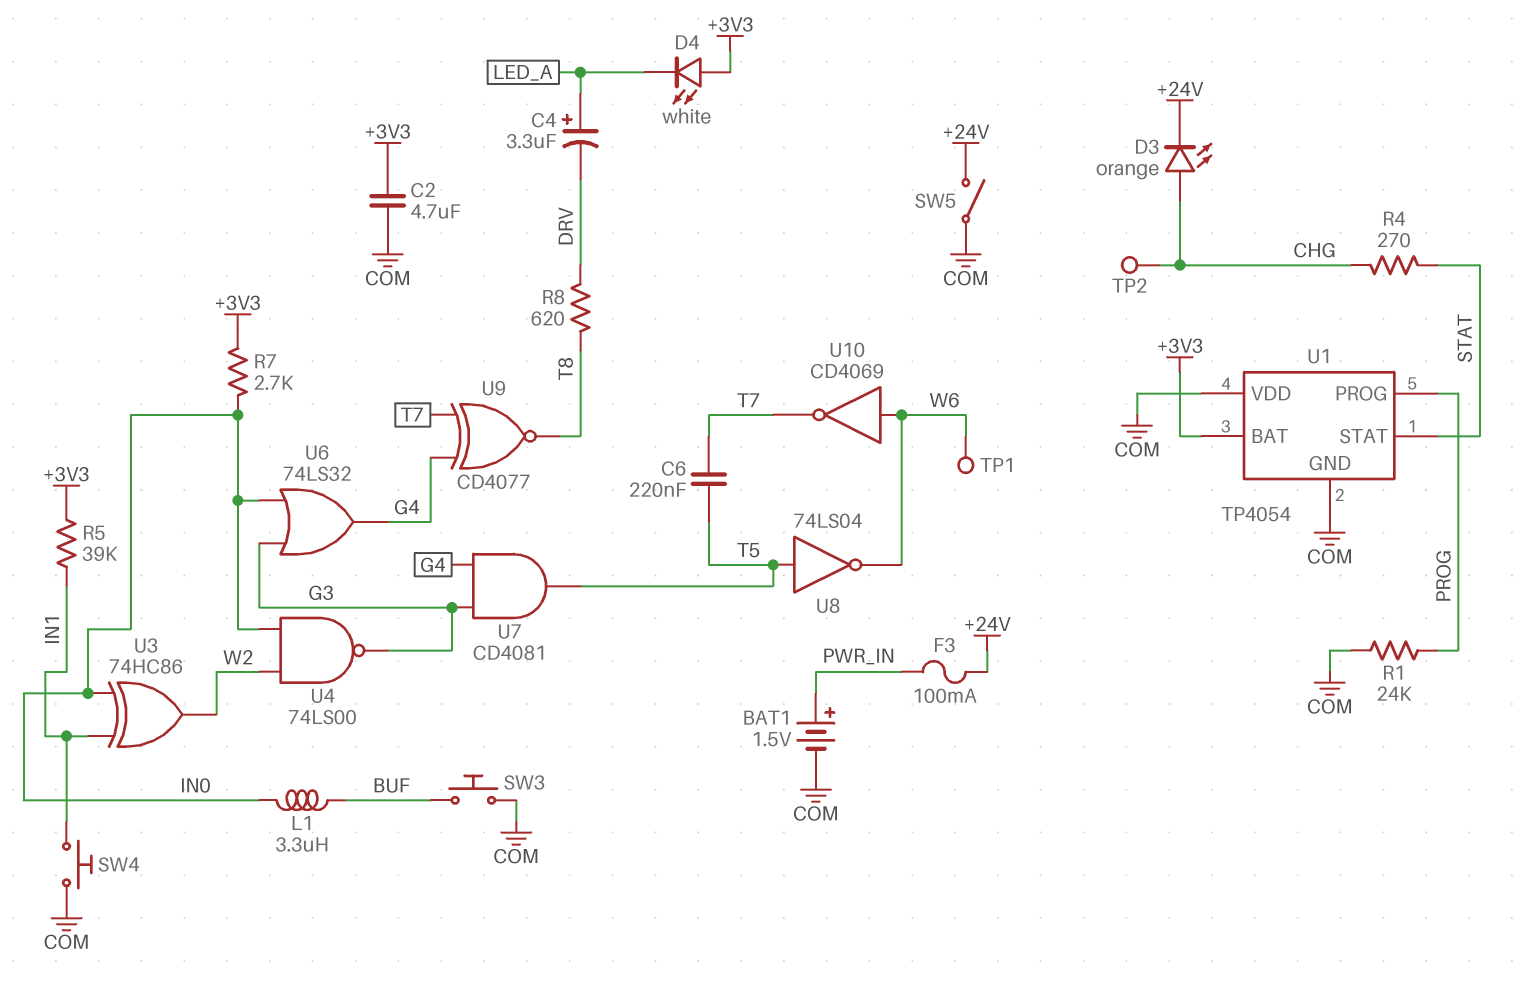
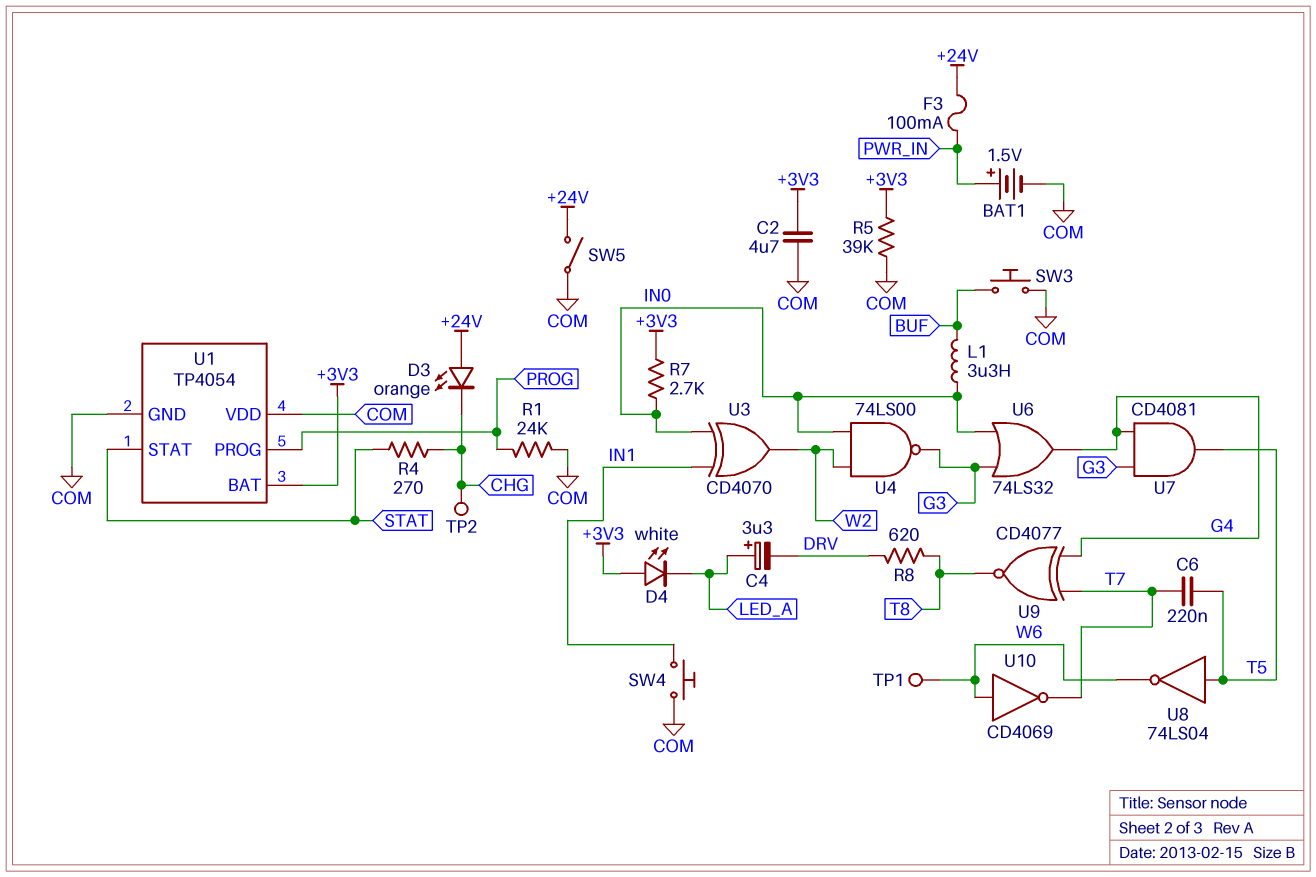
D3: LED orange (A CHG, K +24V) -> LED orange (A +24V, K CHG)
R5: 39k (+3V3, IN1) -> 39k (+3V3, COM)
U3: XOR 74HC86 (in IN0, in IN1, out W2) -> XOR CD4070 (in IN0, in IN1, out W2)

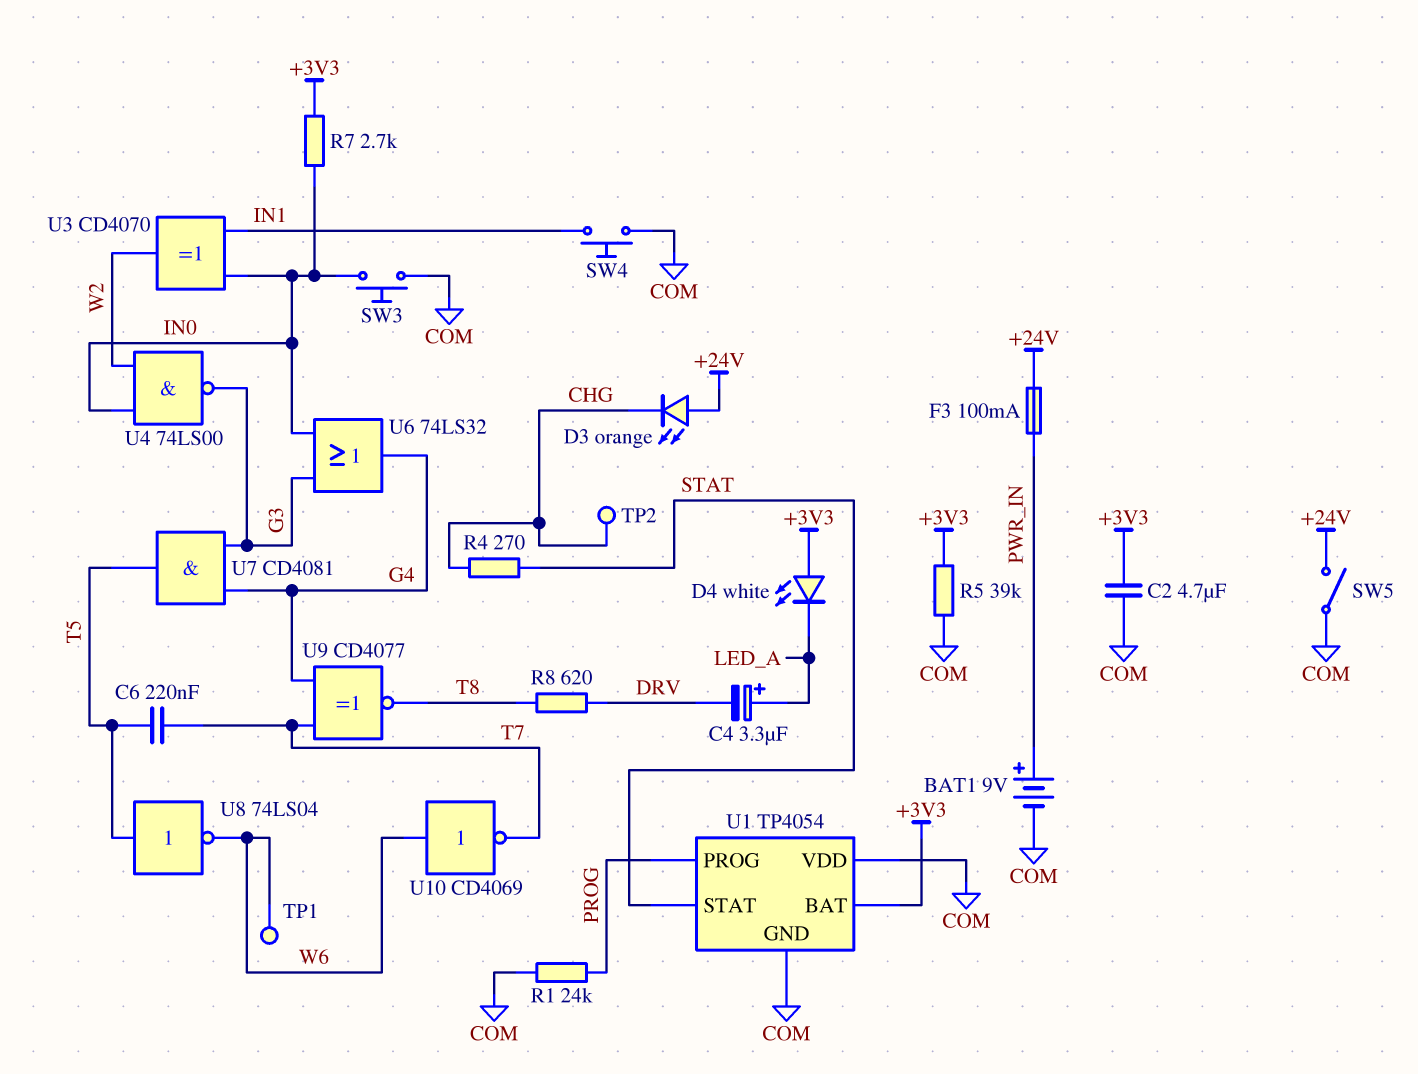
BAT1: 1.5V (plus PWR_IN, minus COM) -> 9V (plus PWR_IN, minus COM)
L1: 3.3uH (BUF, IN0) -> none
SW3: button (BUF, COM) -> button (COM, IN0)

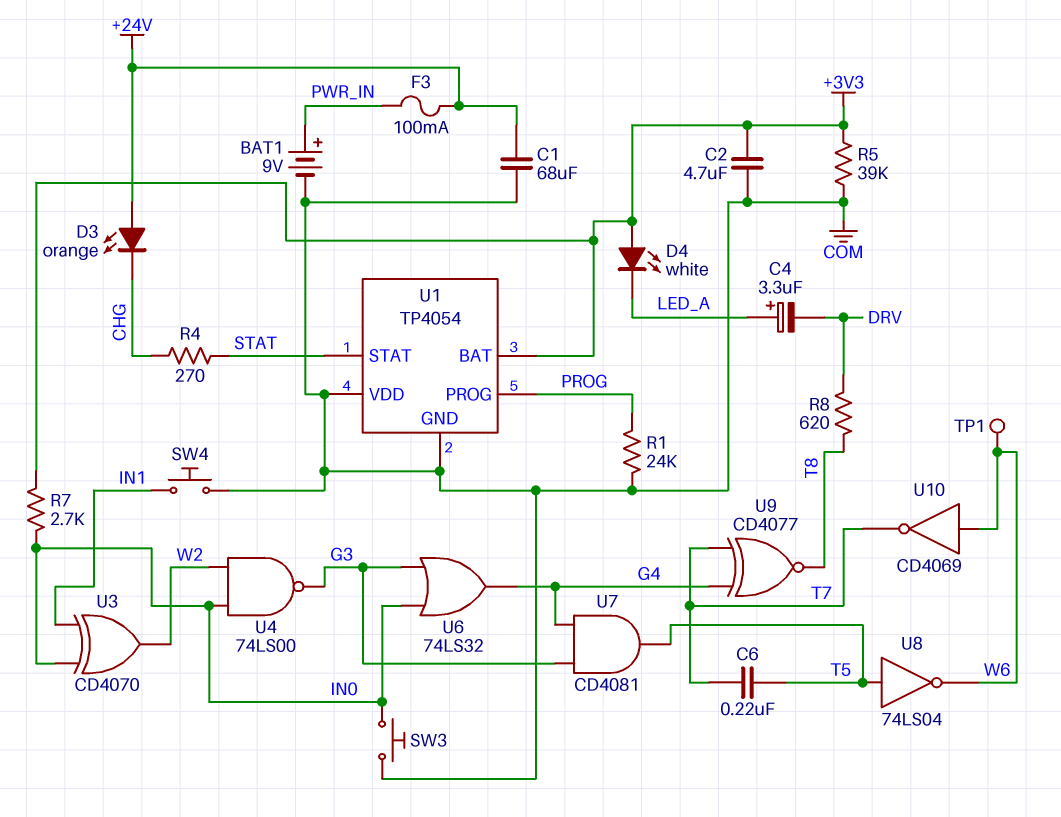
C1: none -> 68uF (+24V, COM)
SW5: switch (+24V, COM) -> none
TP2: test point (CHG) -> none

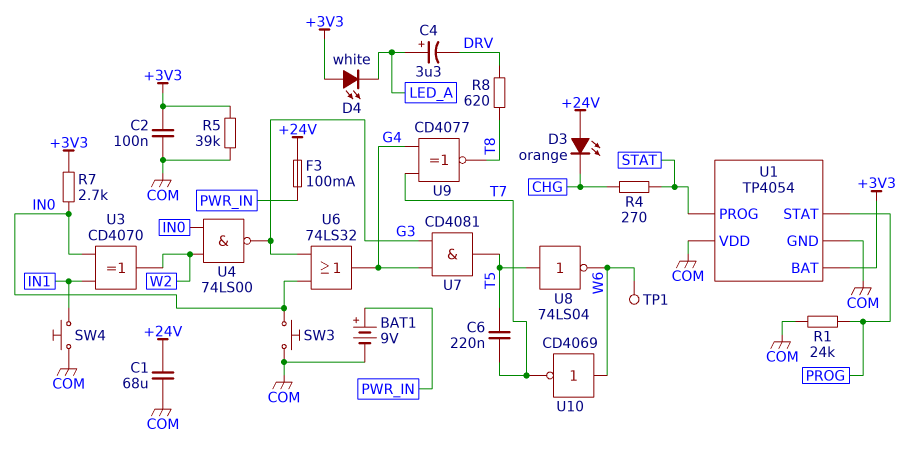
C2: 4.7uF (+3V3, COM) -> 100nF (+3V3, COM)
U1 pin PROG: PROG -> STAT
U1 pin STAT: STAT -> PROG

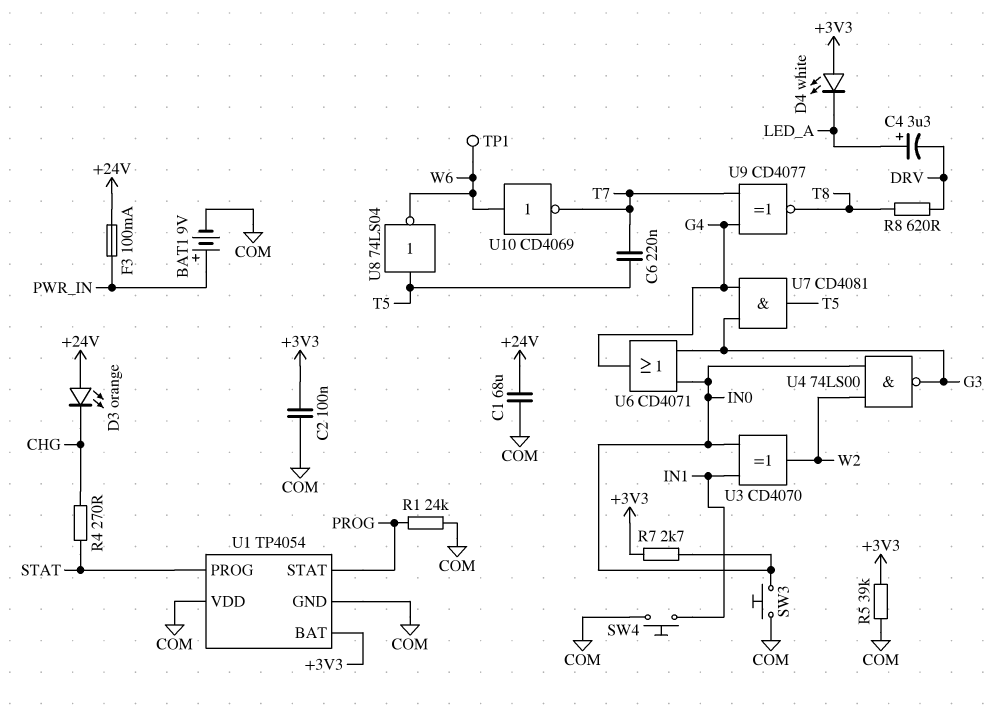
U6: OR 74LS32 (in G3, in IN0, out G4) -> OR CD4071 (in G3, in IN0, out G4)

